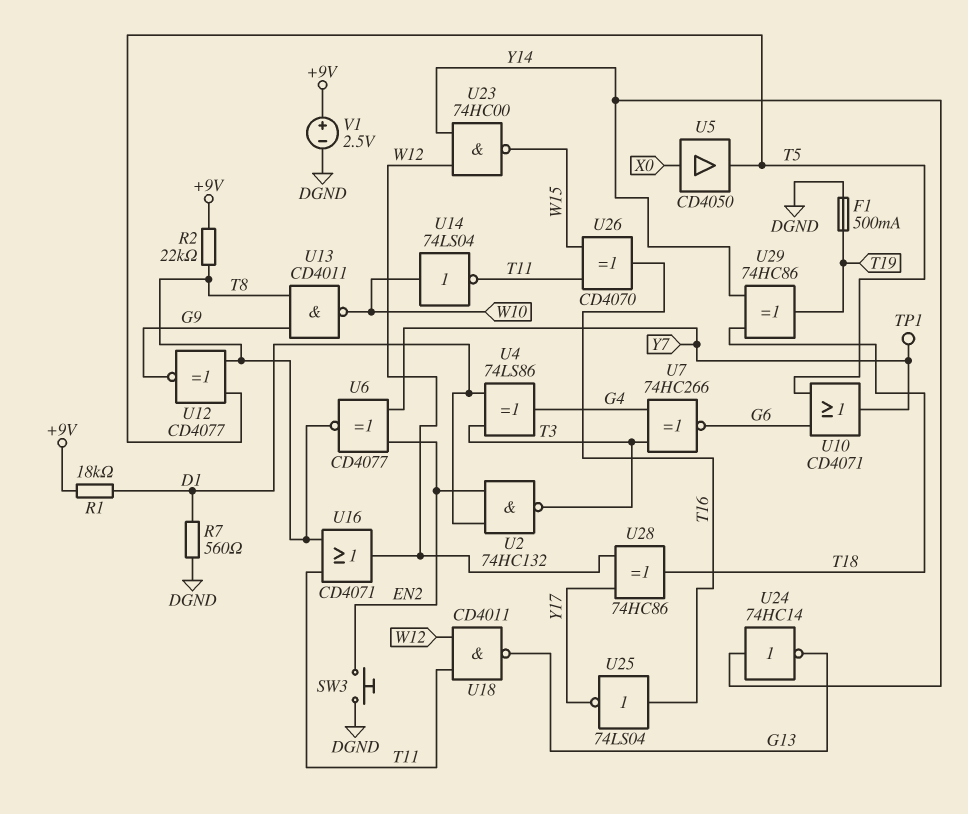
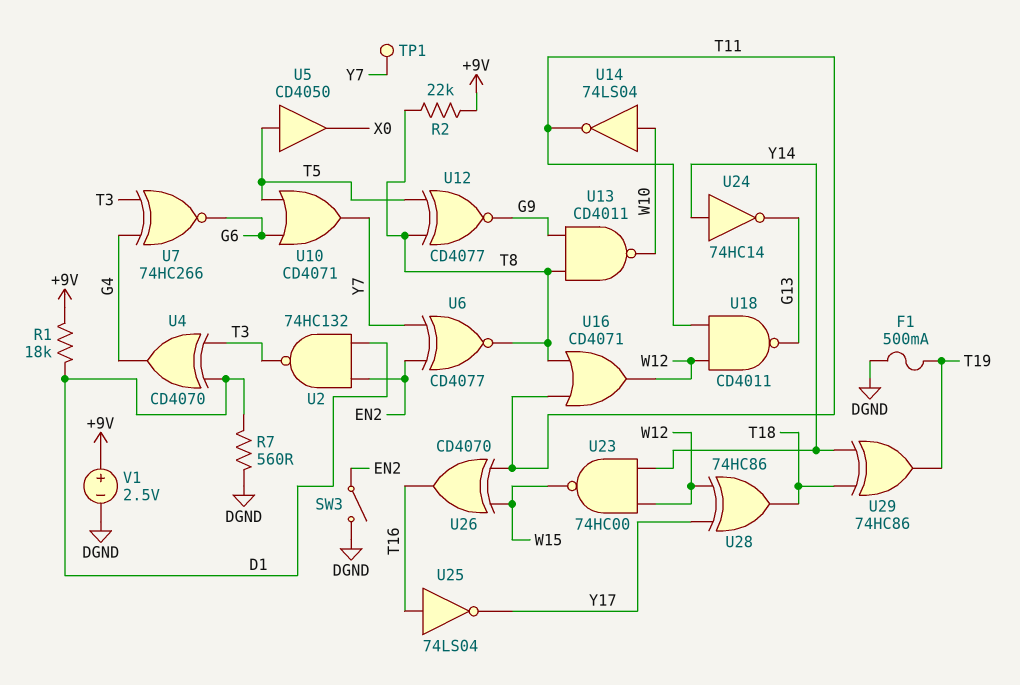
SW3: button (DGND, EN2) -> switch (DGND, EN2)
U4: XOR 74LS86 (in D1, in T3, out G4) -> XOR CD4070 (in D1, in T3, out G4)
U5: buffer CD4050 (in X0, out T5) -> buffer CD4050 (in T5, out X0)

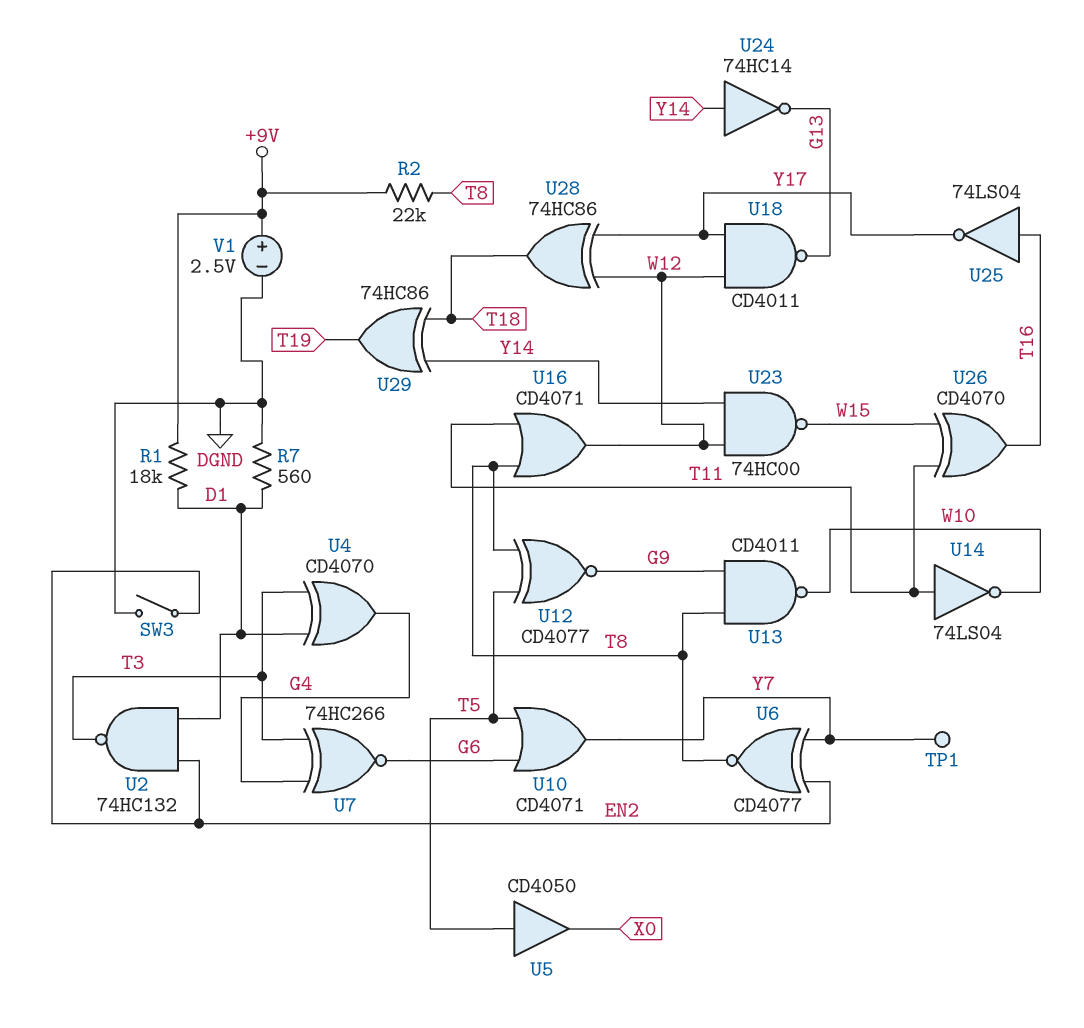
F1: 500mA (DGND, T19) -> none
U14: NOT 74LS04 (in W10, out T11) -> NOT 74LS04 (in T11, out W10)
U18: NAND CD4011 (in T11, in W12, out G13) -> NAND CD4011 (in W12, in Y17, out G13)

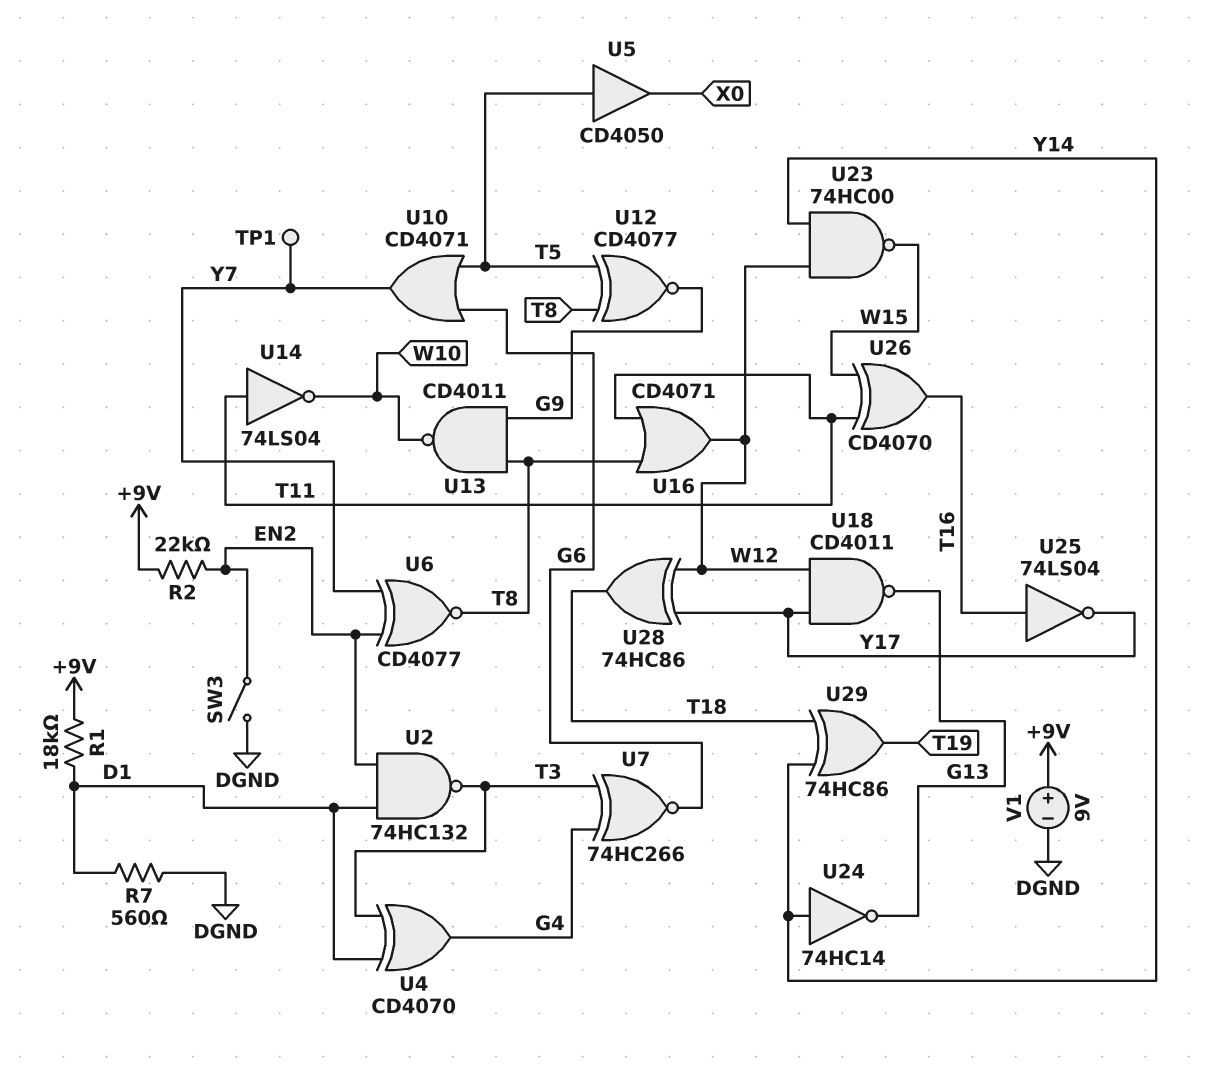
R2: 22k (+9V, T8) -> 22k (+9V, EN2)
V1: 2.5V (plus +9V, minus DGND) -> 9V (plus +9V, minus DGND)

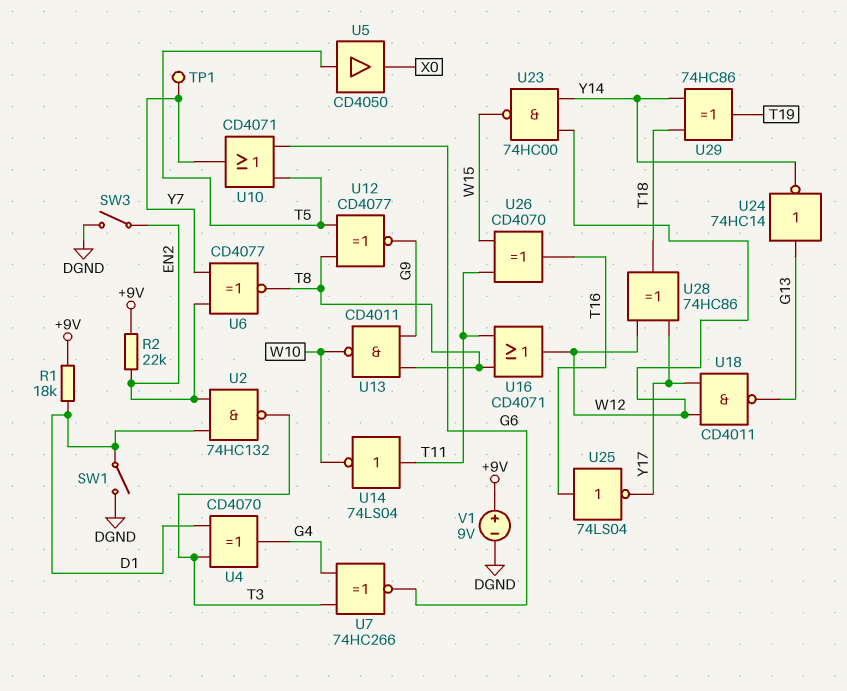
R7: 560 (D1, DGND) -> none
SW1: none -> switch (D1, DGND)
U24: NOT 74HC14 (in Y14, out G13) -> NOT 74HC14 (in G13, out Y14)

